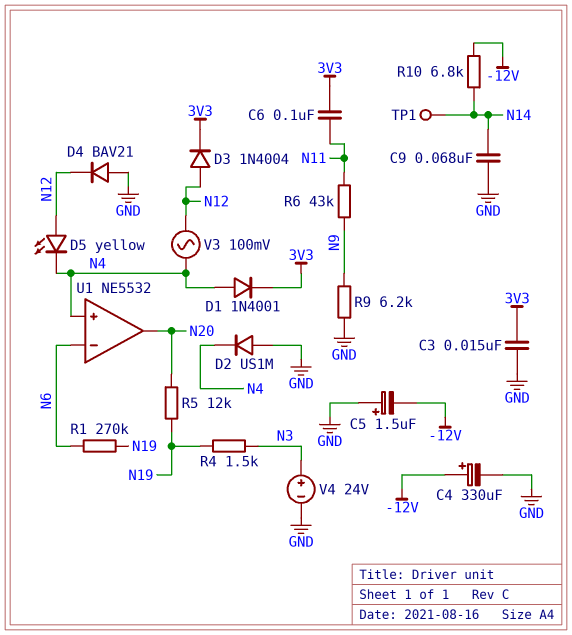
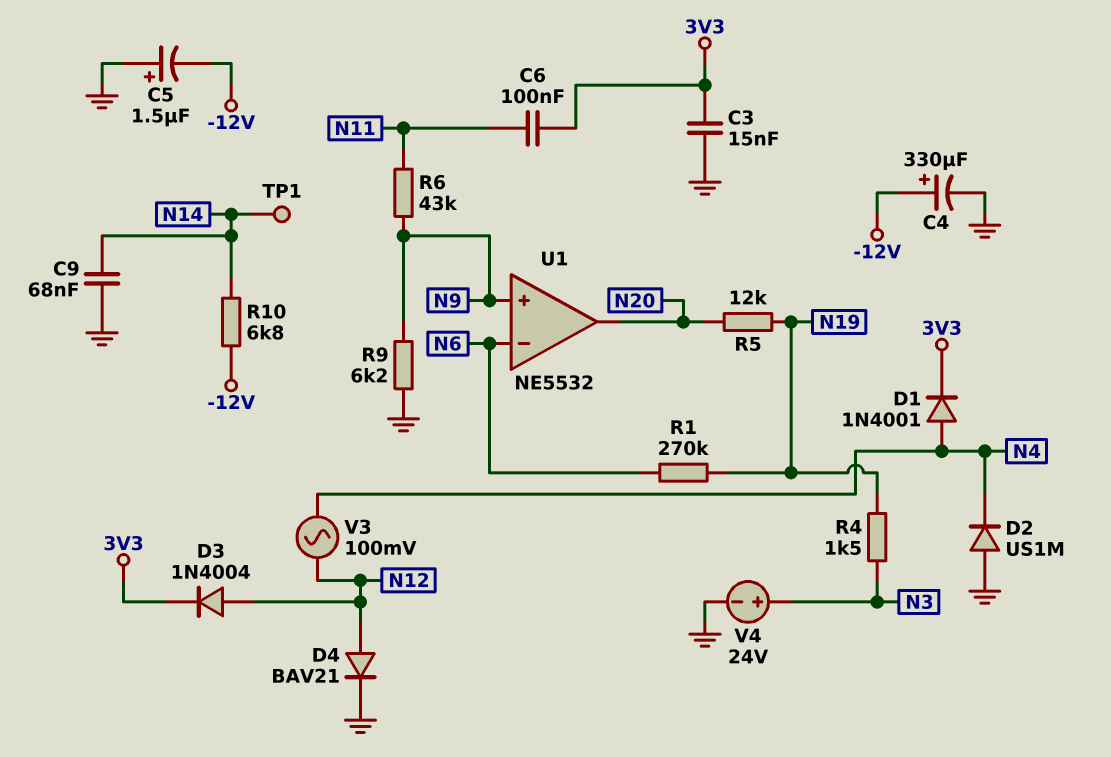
D4: diode BAV21 (A GND, K N12) -> diode BAV21 (A N12, K GND)
D5: LED yellow (A N12, K N4) -> none
U1 pin in+: N4 -> N9

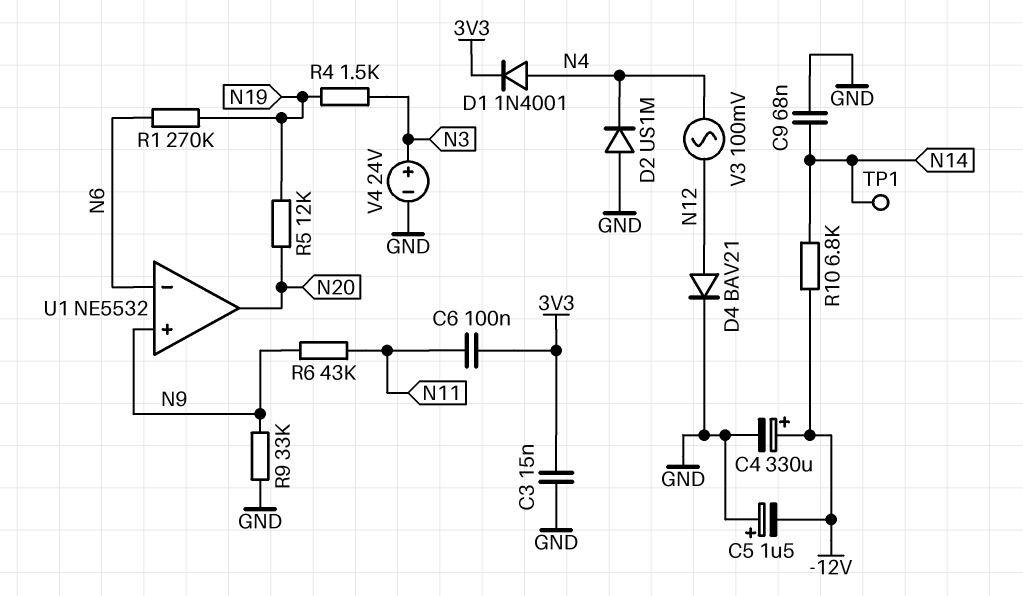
D3: diode 1N4004 (A N12, K 3V3) -> none
R9: 6.2k (GND, N9) -> 33k (GND, N9)

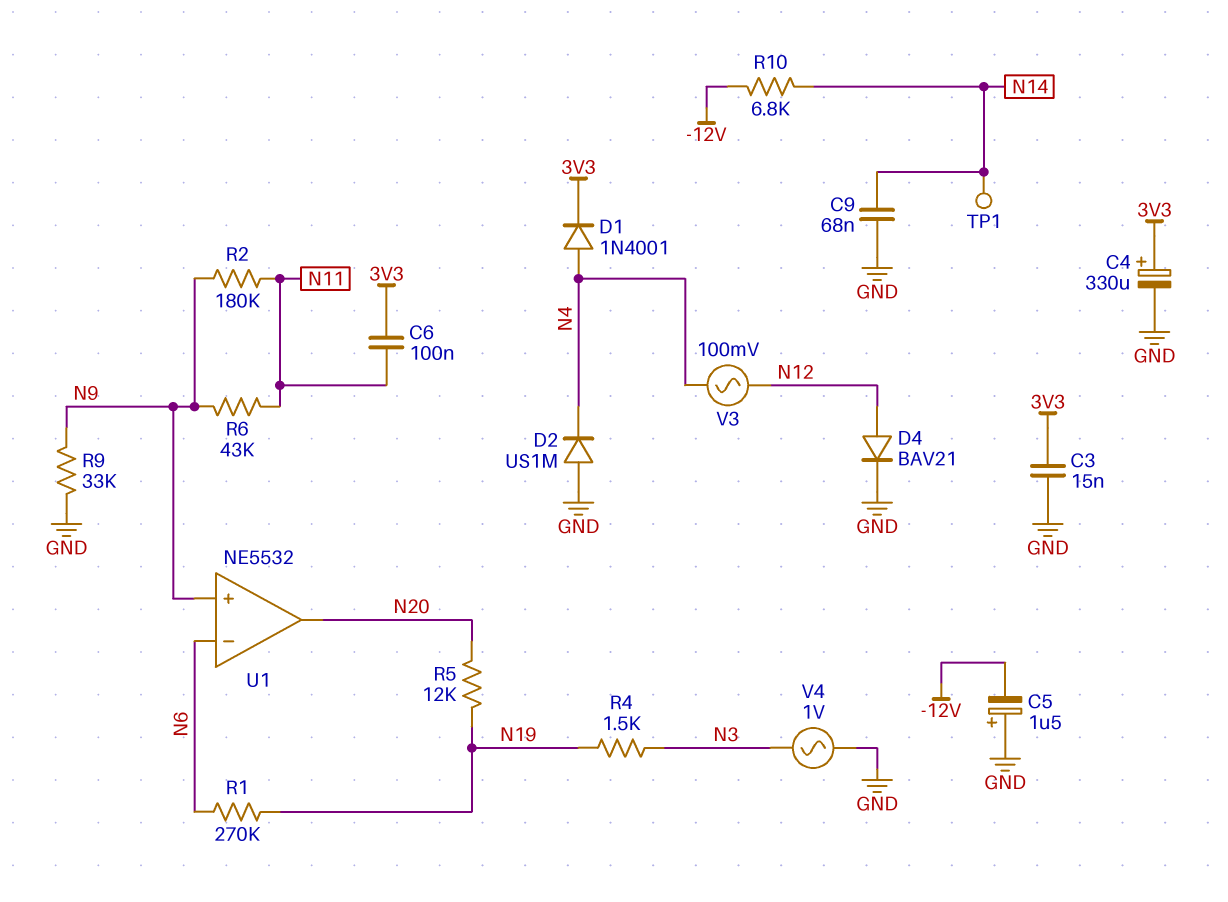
C4: 330uF (plus -12V, minus GND) -> 330uF (plus 3V3, minus GND)
R2: none -> 180k (N9, N11)
V4: 24V (plus N3, minus GND) -> AC 1V (GND, N3)

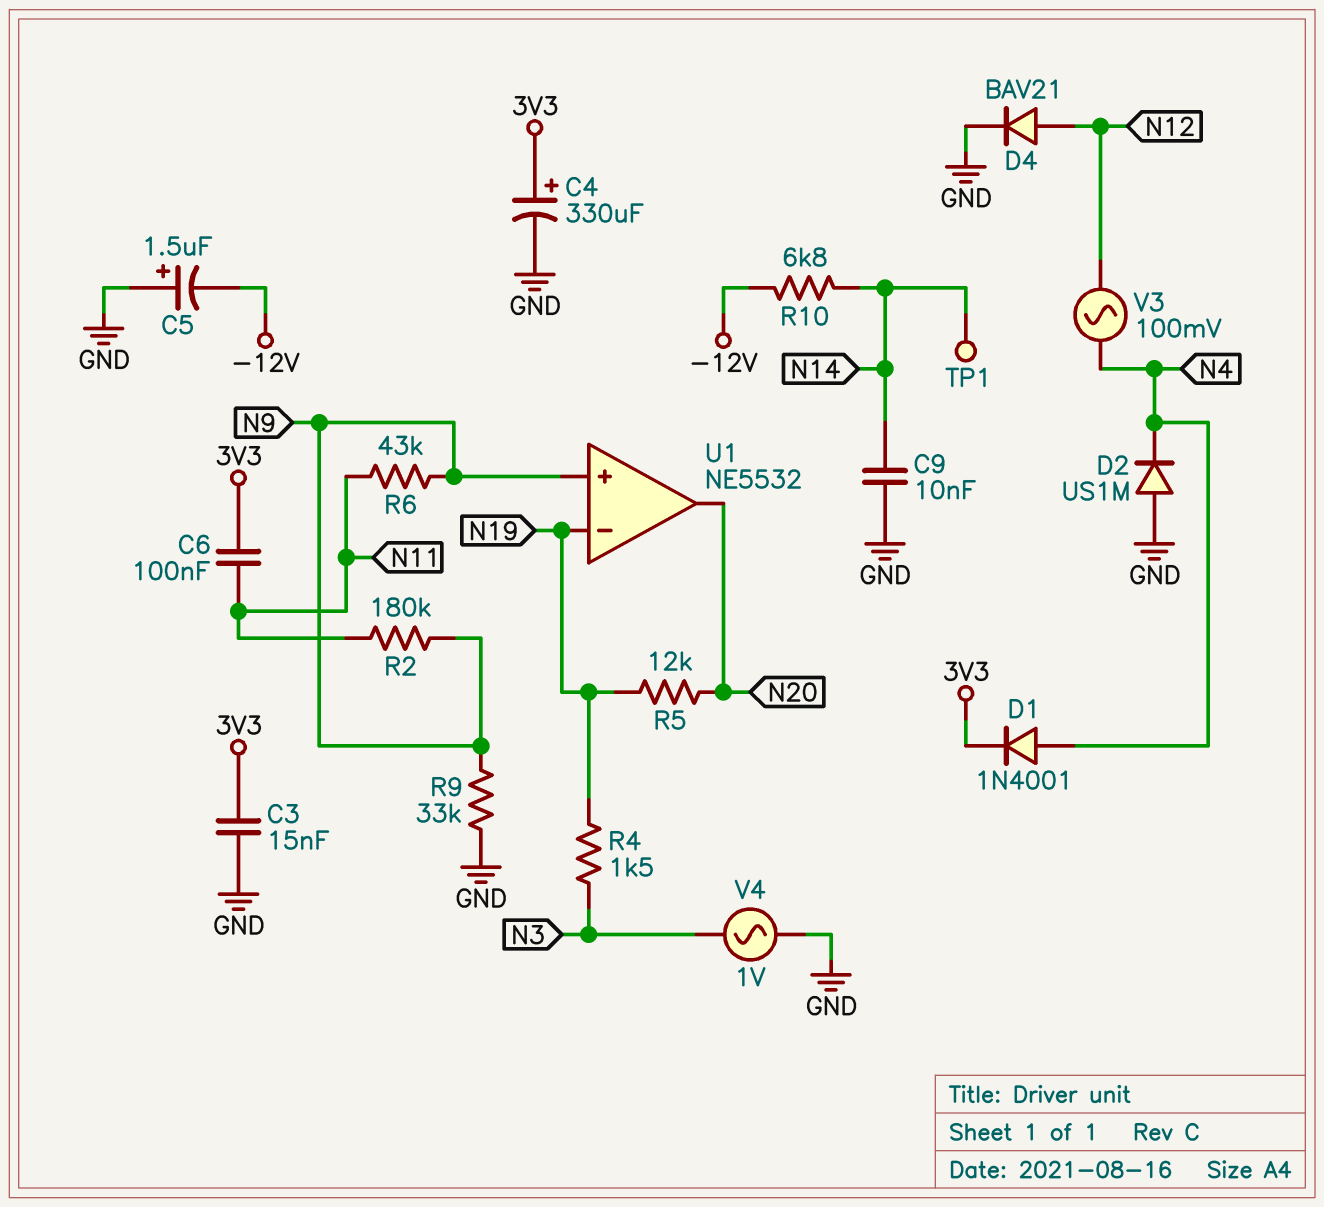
C9: 68nF (GND, N14) -> 10nF (GND, N14)
R1: 270k (N6, N19) -> none
U1 pin in-: N6 -> N19

